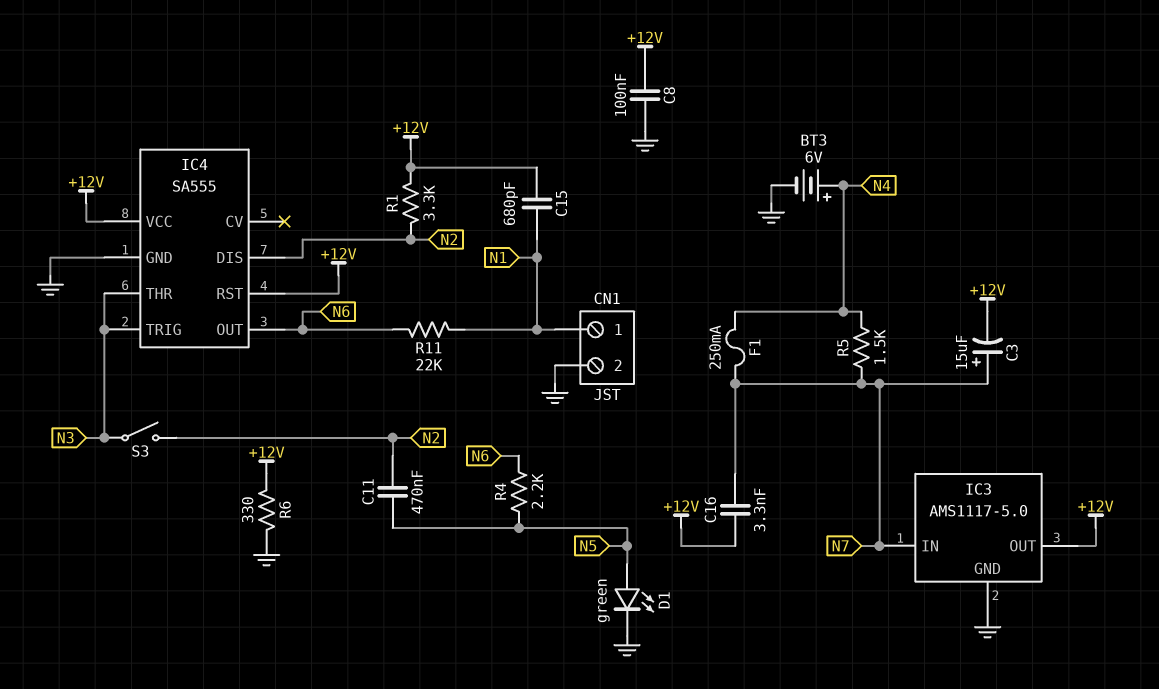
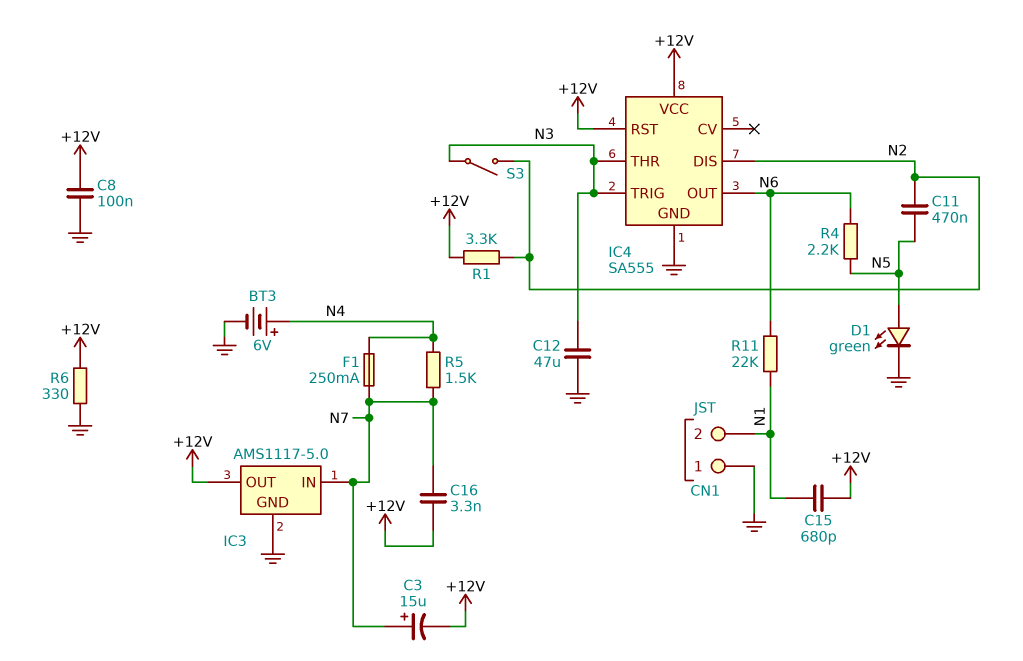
C12: none -> 47uF (GND, N3)
CN1 pin 1: N1 -> GND
CN1 pin 2: GND -> N1

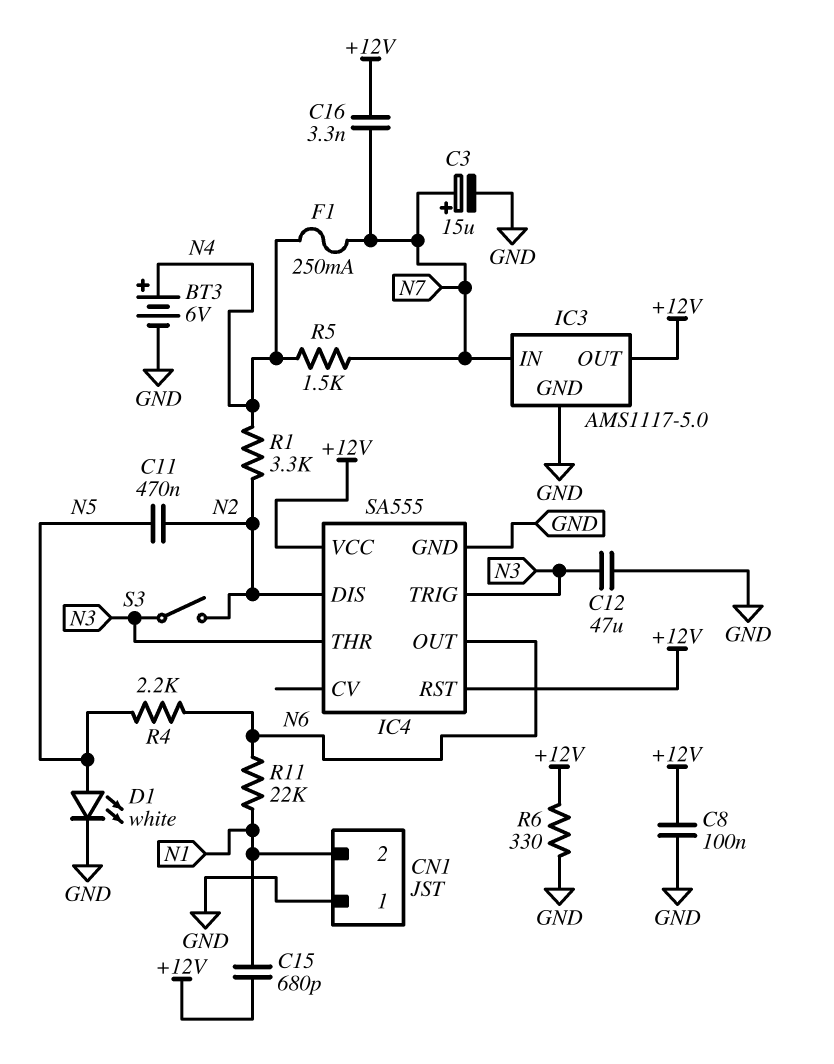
C3: 15uF (plus N7, minus +12V) -> 15uF (plus N7, minus GND)
D1: LED green (A N5, K GND) -> LED white (A N5, K GND)
R1: 3.3k (+12V, N2) -> 3.3k (N2, N4)

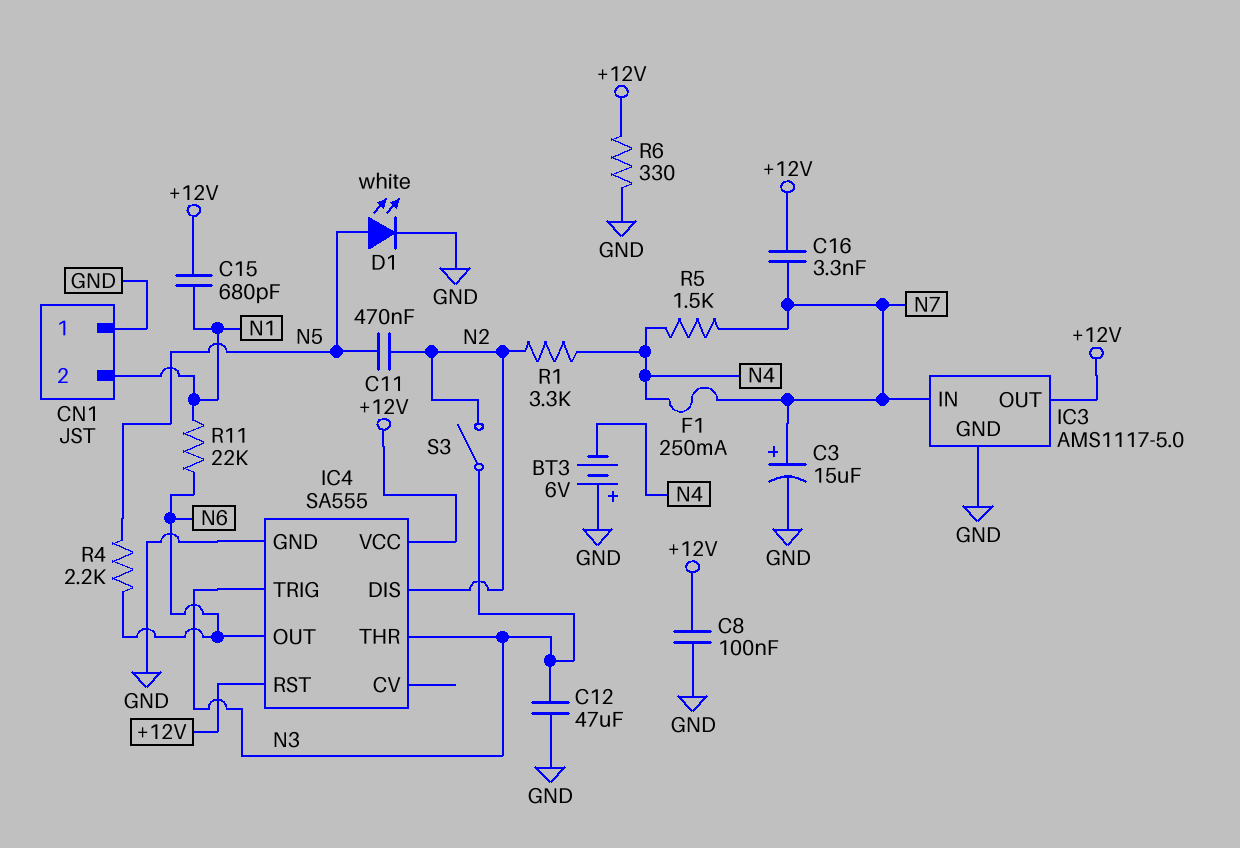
BT3: 6V (plus N4, minus GND) -> 6V (plus GND, minus N4)

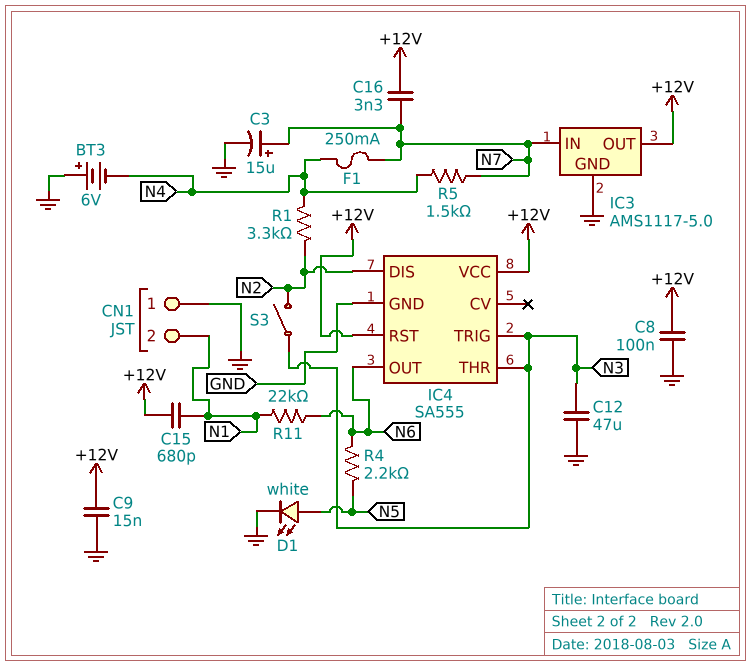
C9: none -> 15nF (+12V, GND)
C11: 470nF (N2, N5) -> none
R6: 330 (+12V, GND) -> none

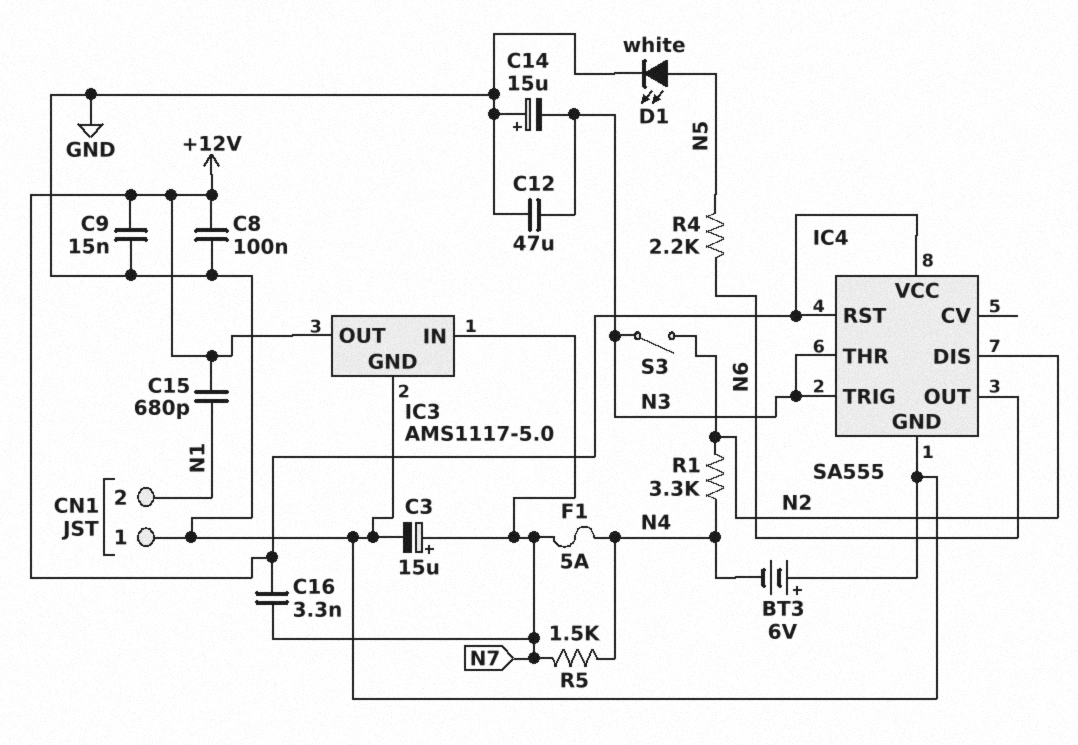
C14: none -> 15uF (plus GND, minus N3)
F1: 250mA (N4, N7) -> 5A (N4, N7)
R11: 22k (N1, N6) -> none

